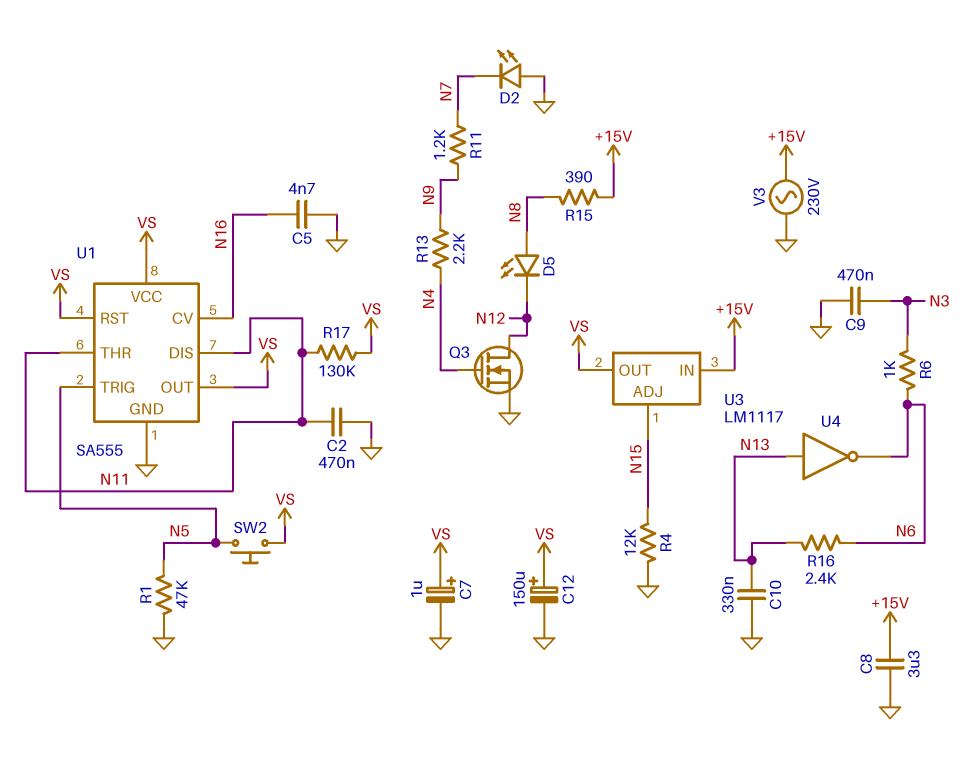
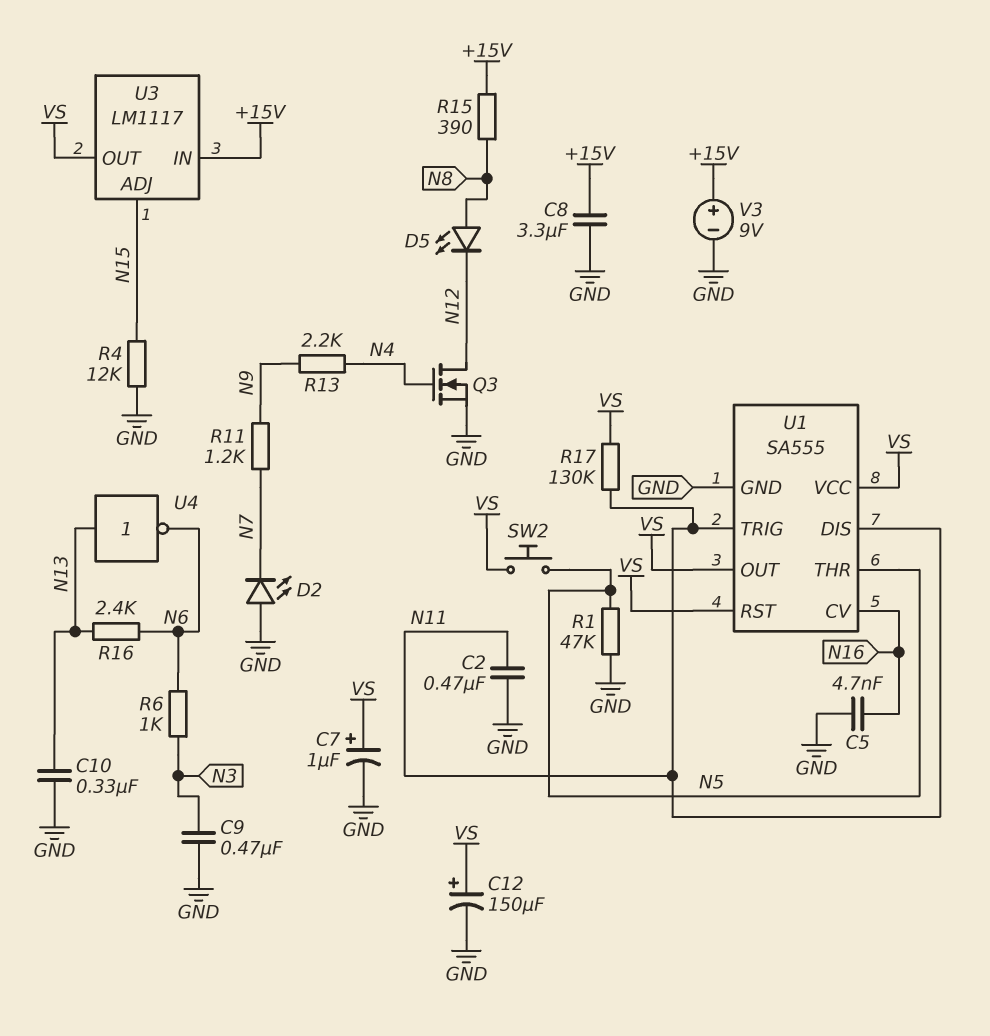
U1 pin THR: N11 -> N5
U1 pin TRIG: N5 -> N11
V3: AC 230V (+15V, GND) -> 9V (plus +15V, minus GND)

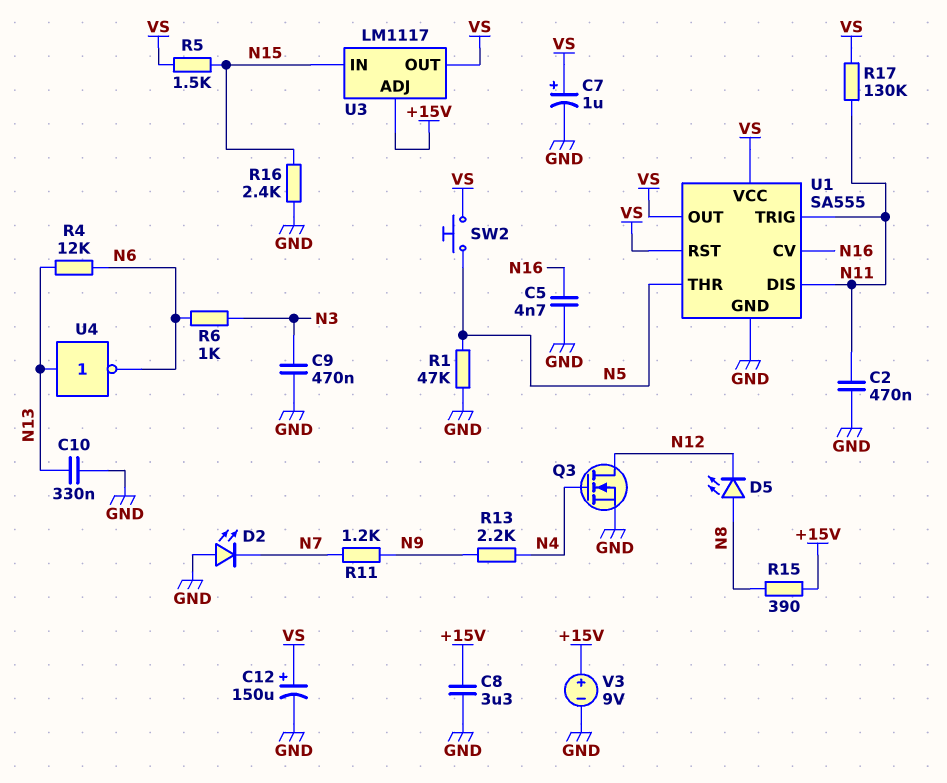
R4: 12k (GND, N15) -> 12k (N6, N13)
R5: none -> 1.5k (N15, VS)
R16: 2.4k (N6, N13) -> 2.4k (GND, N15)
U3 pin ADJ: N15 -> +15V
U3 pin IN: +15V -> N15

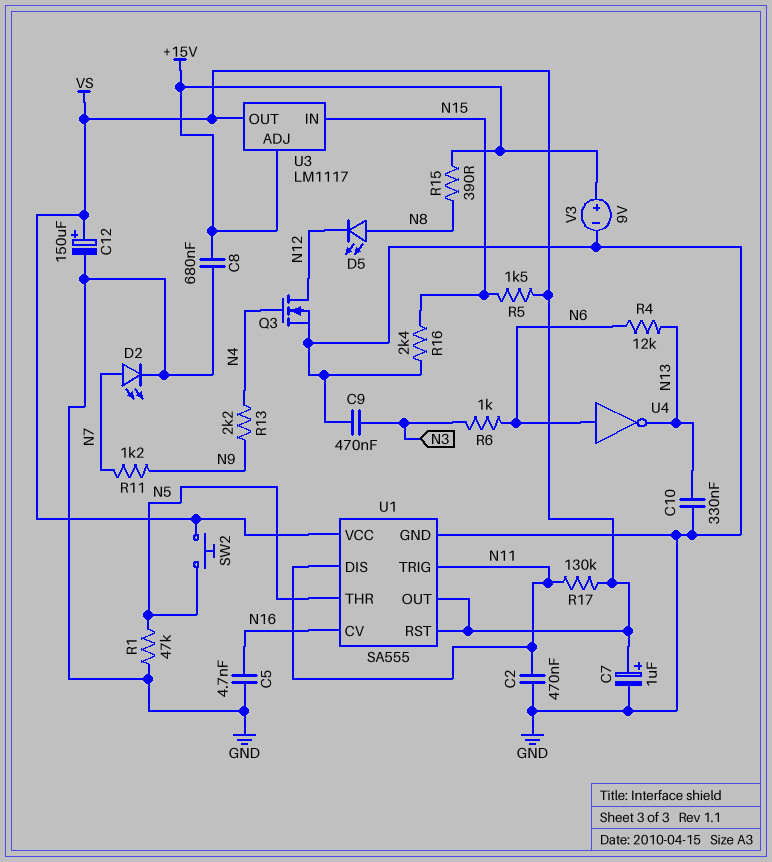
C8: 3.3uF (+15V, GND) -> 680nF (+15V, GND)
D2: LED (A GND, K N7) -> LED (A N7, K GND)
U4: NOT (in N13, out N6) -> NOT (in N6, out N13)

